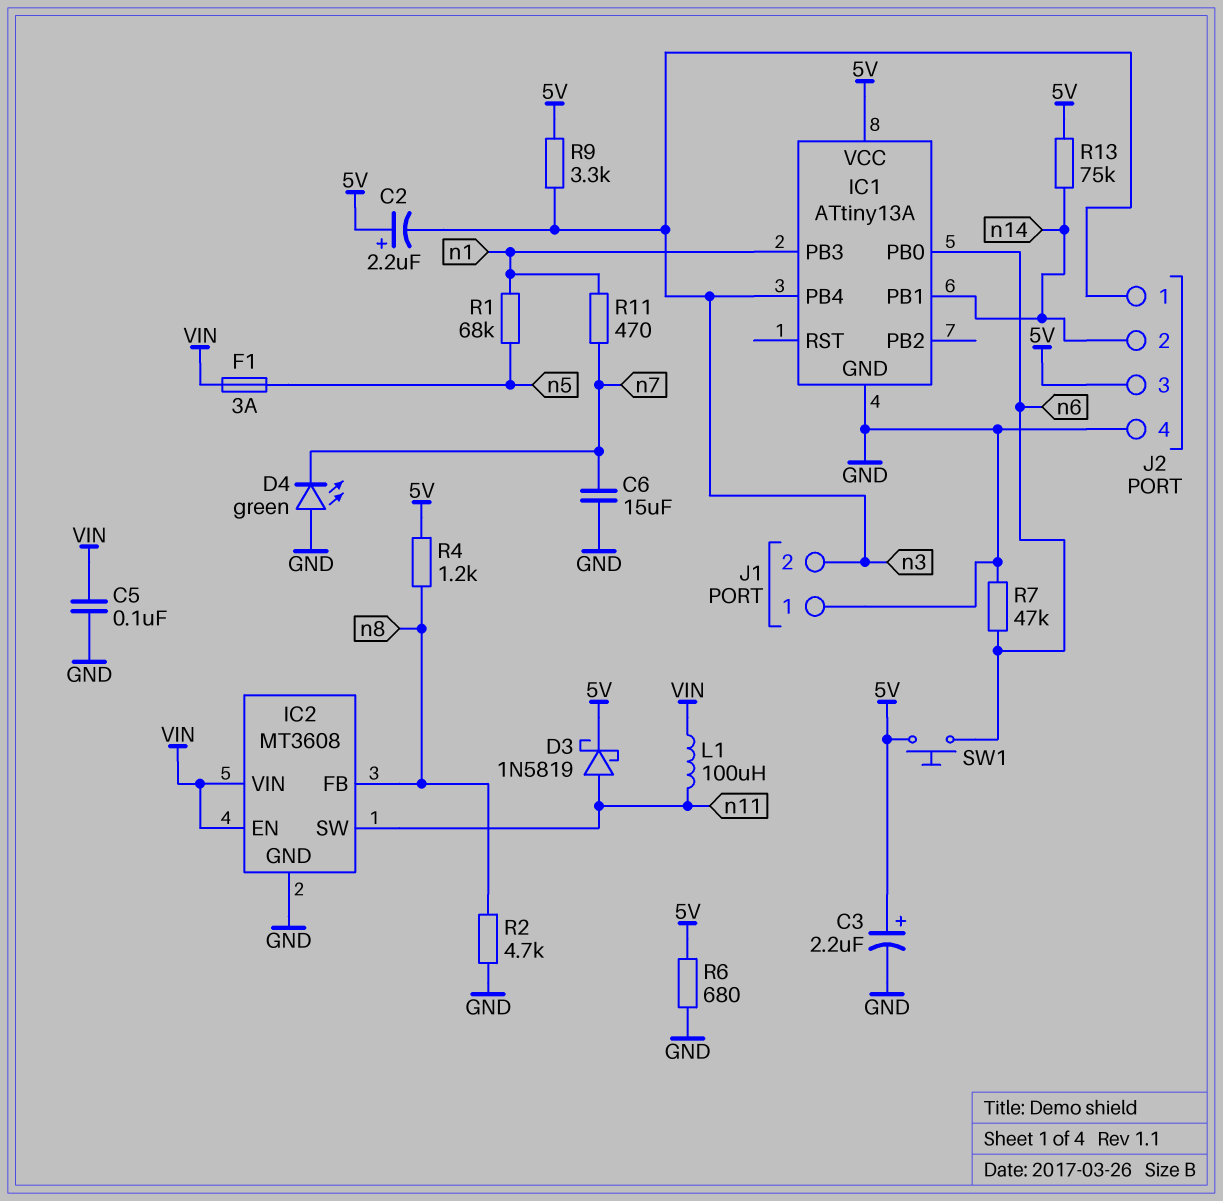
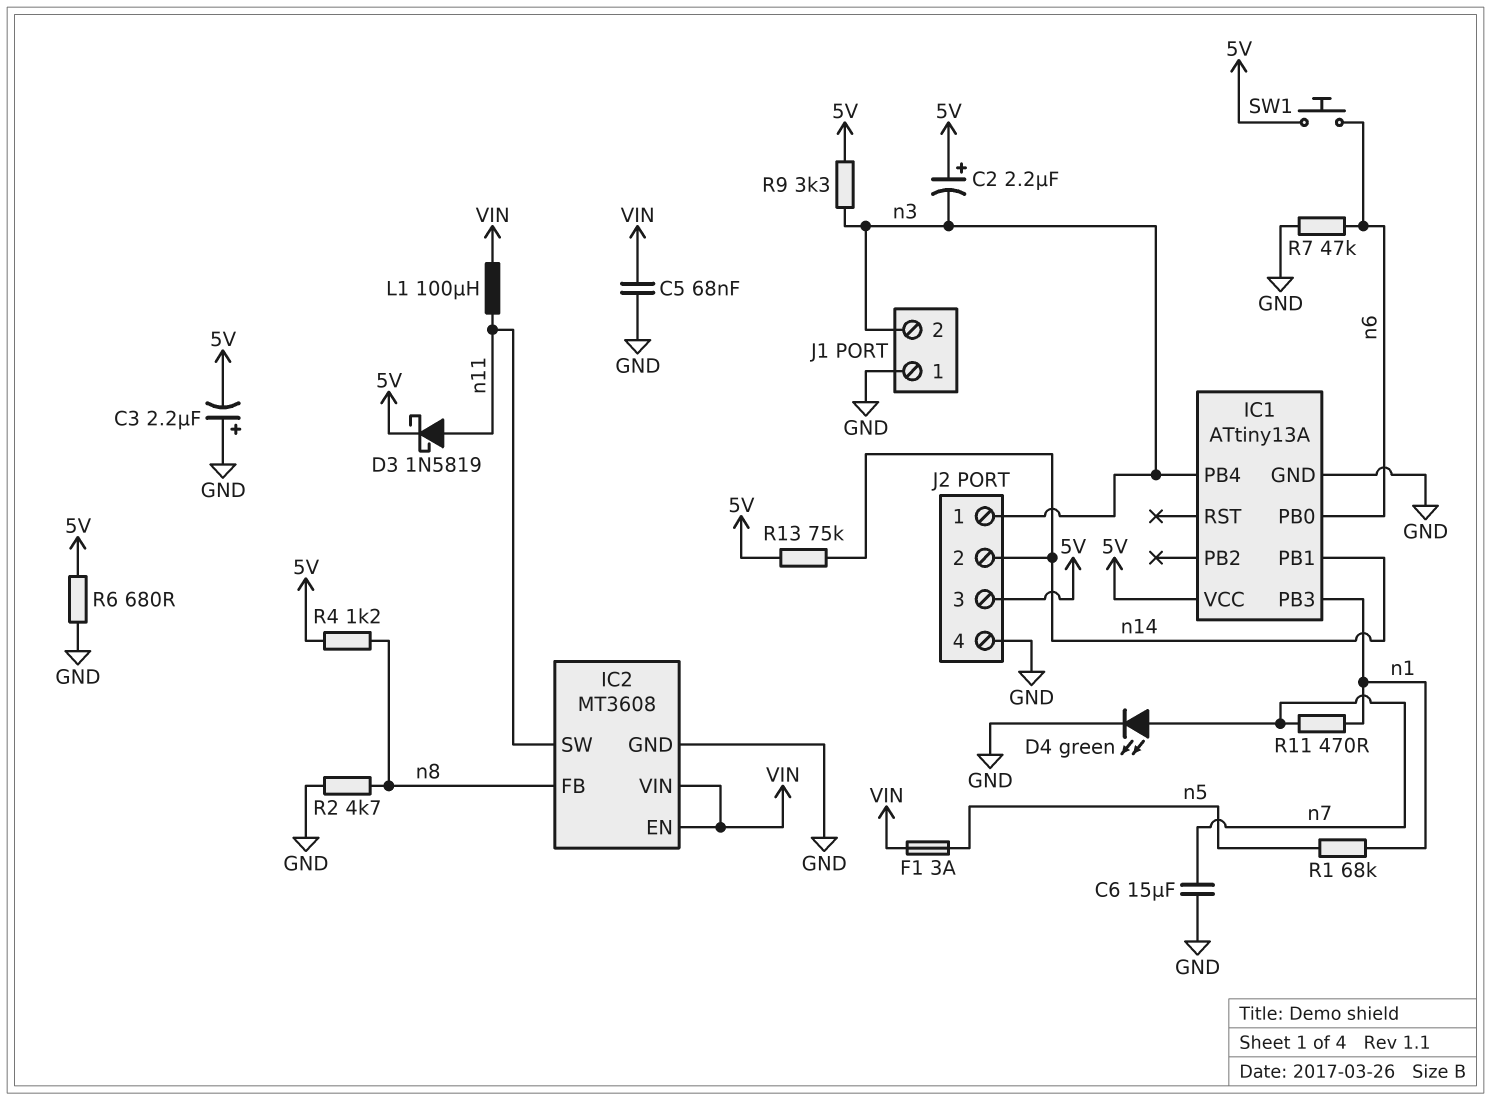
C3: 2.2uF (plus 5V, minus GND) -> 2.2uF (plus GND, minus 5V)
C5: 100nF (GND, VIN) -> 68nF (GND, VIN)
D4: LED green (A GND, K n7) -> LED green (A n7, K GND)

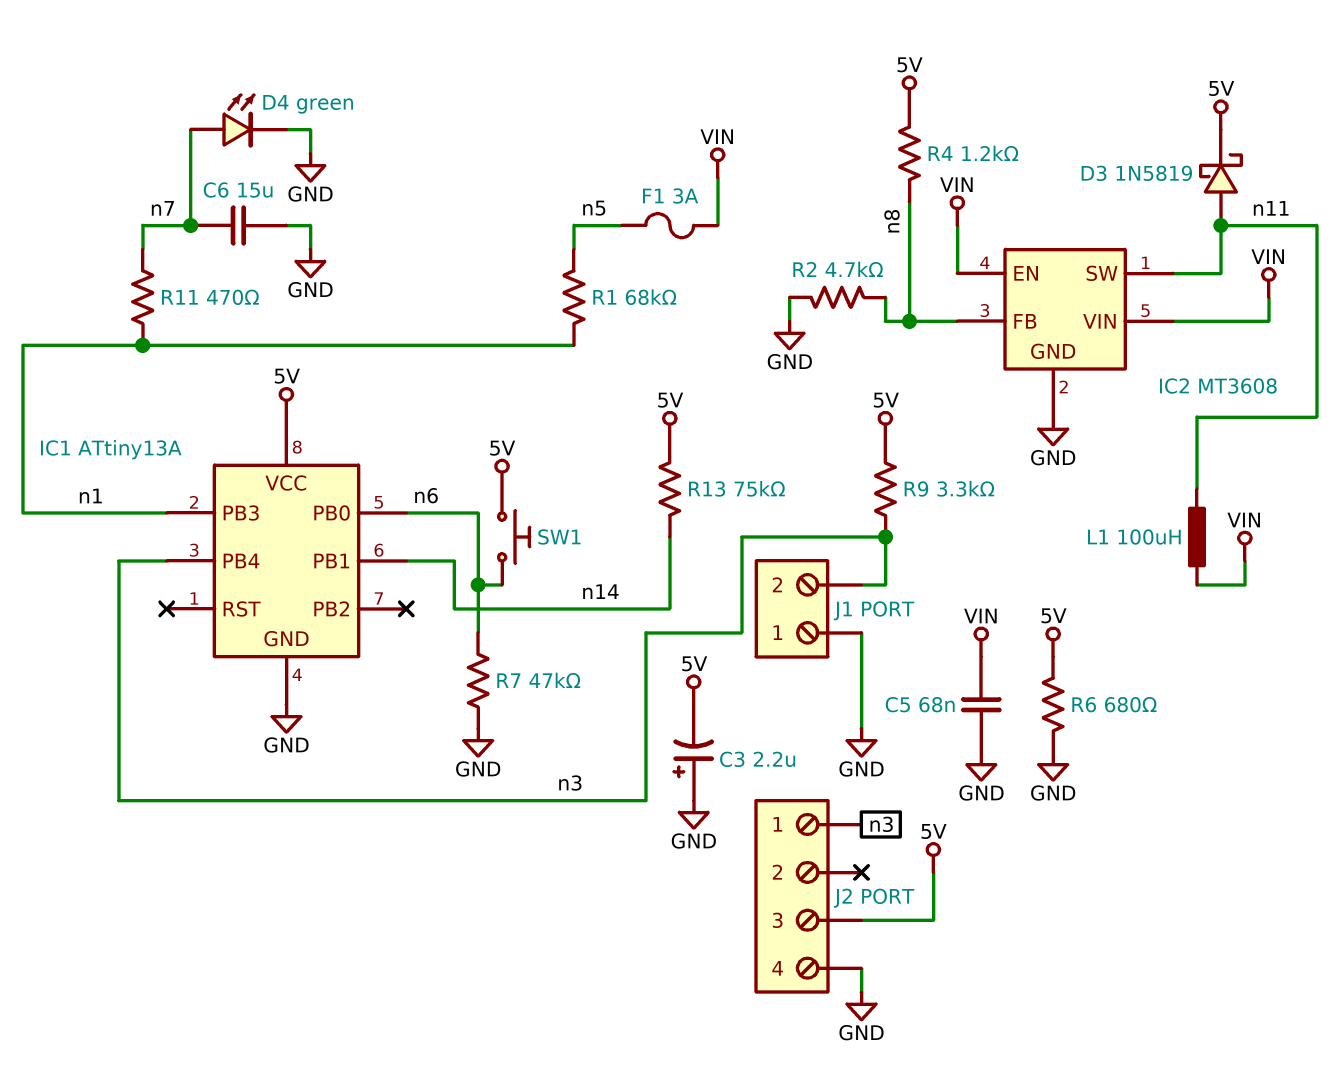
C2: 2.2uF (plus 5V, minus n3) -> none
J2 pin 2: n14 -> none

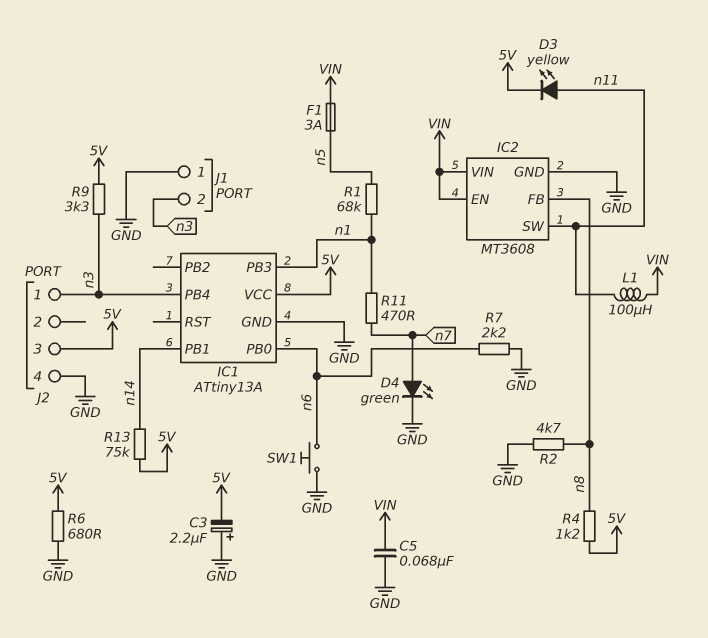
C6: 15uF (GND, n7) -> none
D3: schottky 1N5819 (A n11, K 5V) -> LED yellow (A n11, K 5V)
R7: 47k (GND, n6) -> 2.2k (GND, n6)
SW1: button (5V, n6) -> button (GND, n6)

